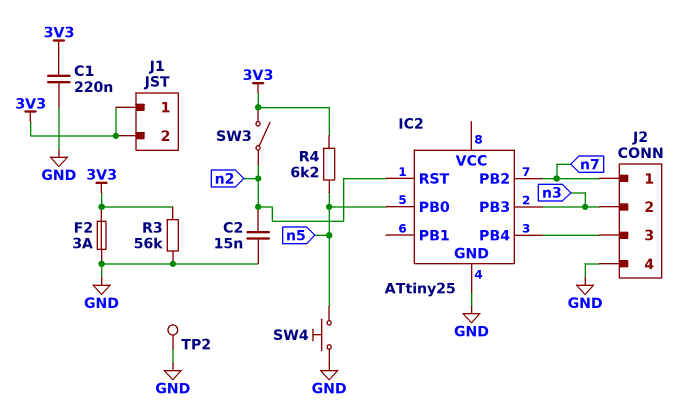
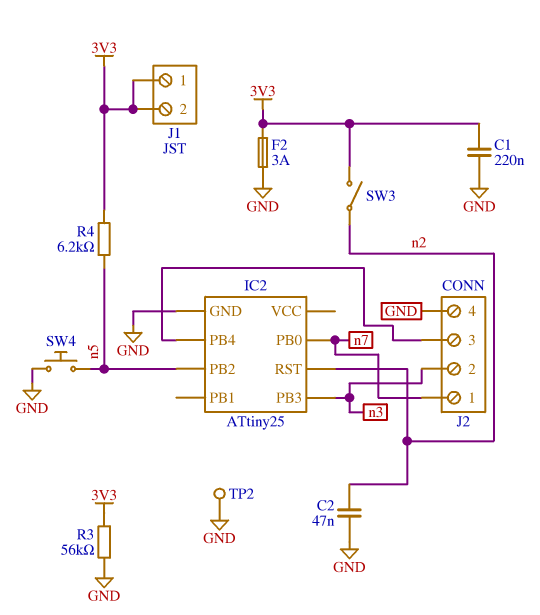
C2: 15nF (GND, n2) -> 47nF (GND, n2)
IC2 pin PB0: n5 -> n7
IC2 pin PB2: n7 -> n5

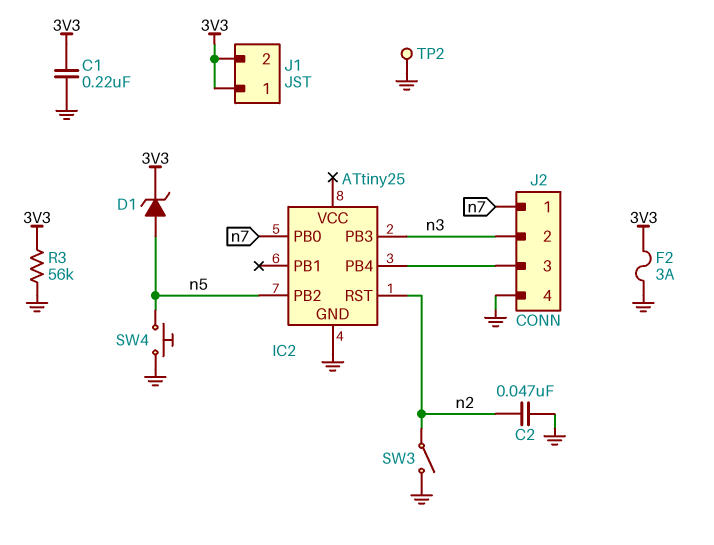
D1: none -> zener (A n5, K 3V3)
R4: 6.2k (3V3, n5) -> none
SW3: switch (3V3, n2) -> switch (GND, n2)

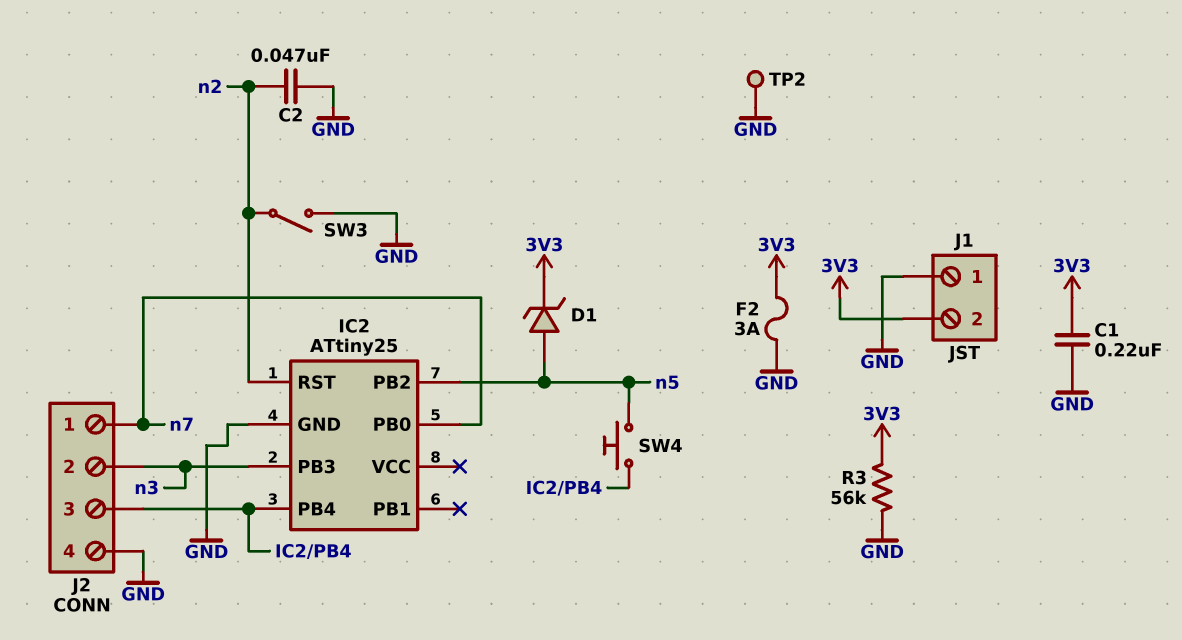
J1 pin 1: 3V3 -> GND
SW4: button (GND, n5) -> button (IC2/PB4, n5)

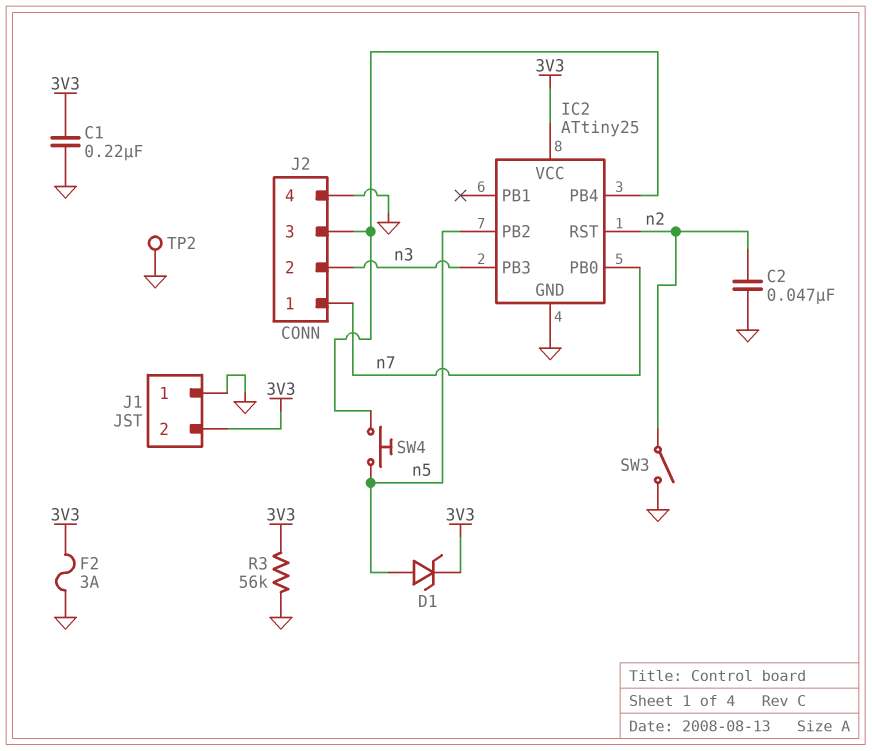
IC2 pin VCC: none -> 3V3

